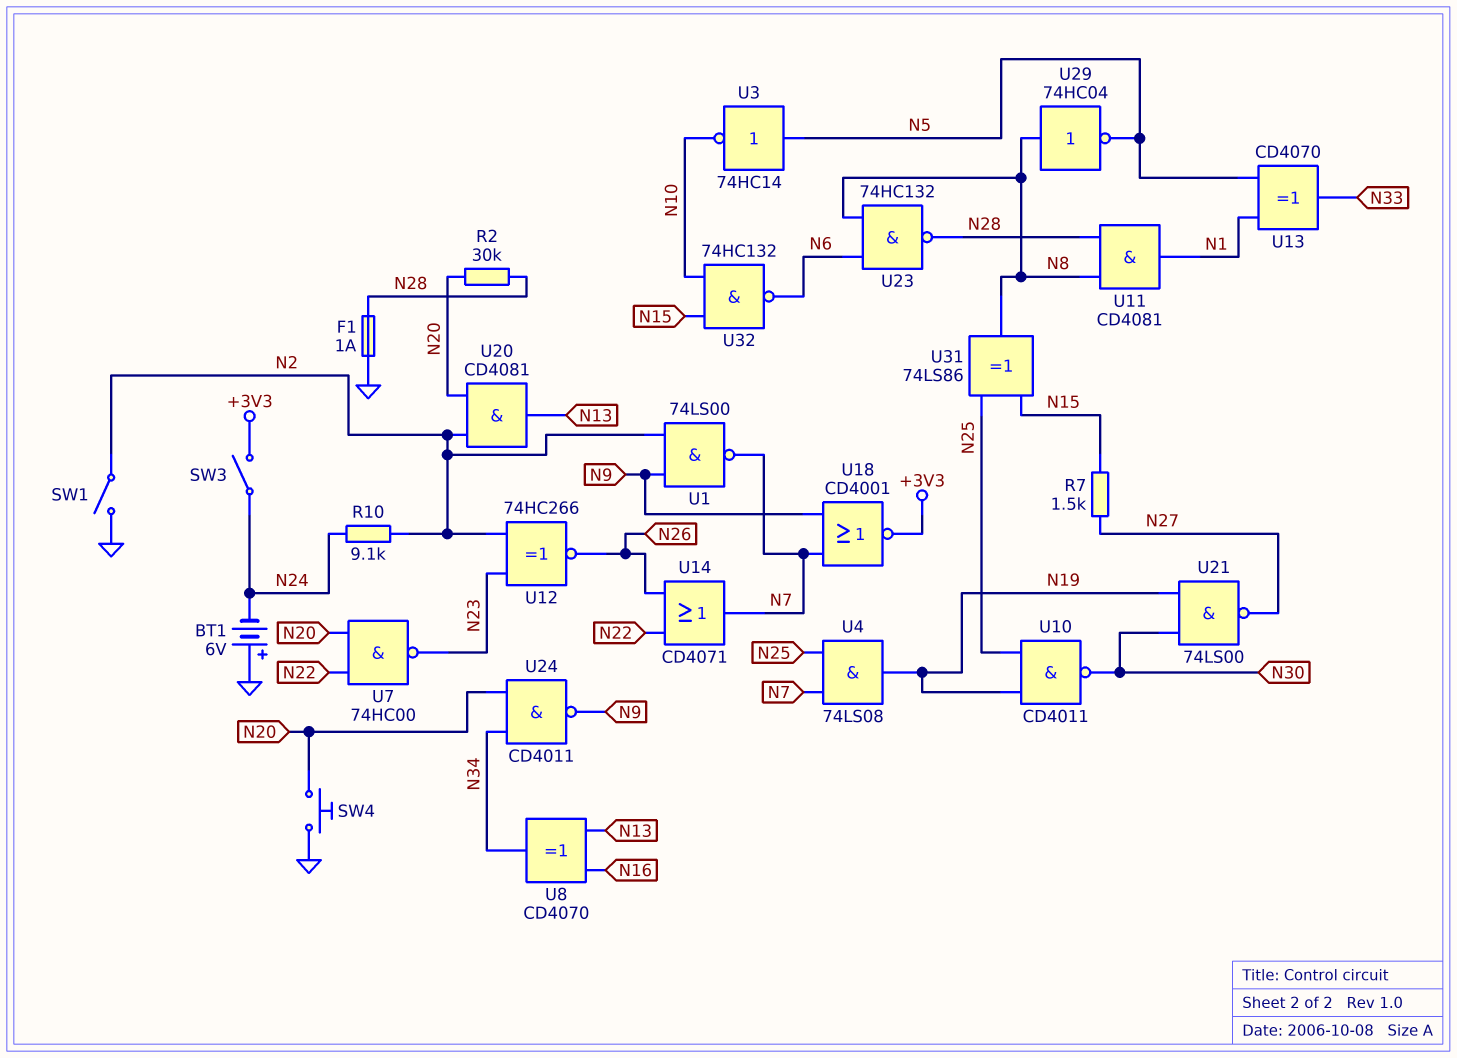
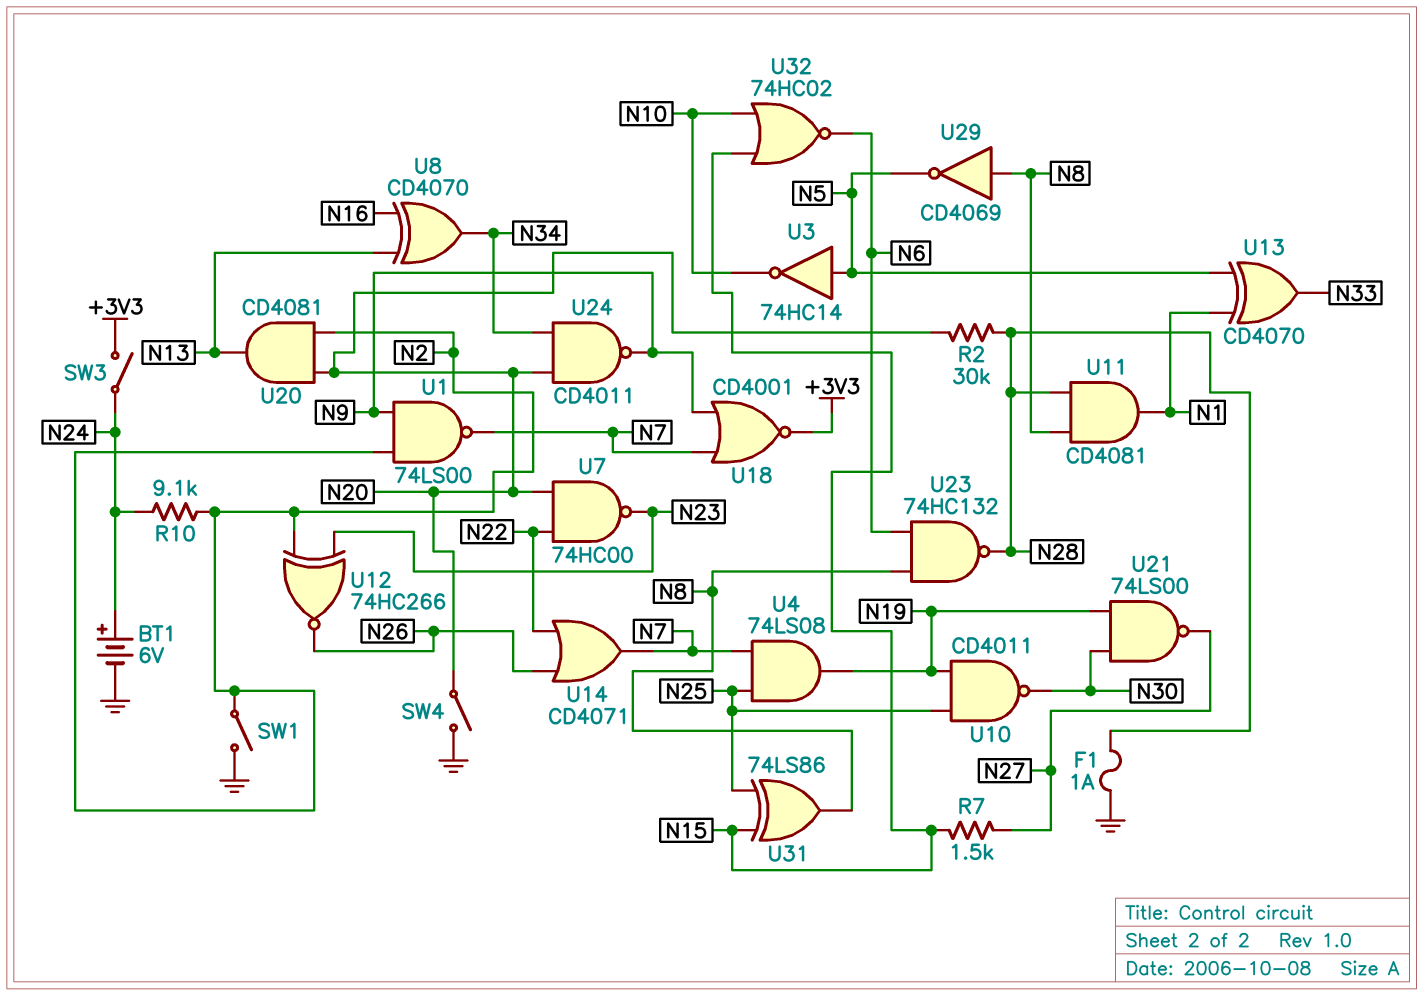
BT1: 6V (plus GND, minus N24) -> 6V (plus N24, minus GND)
SW4: button (GND, N20) -> switch (GND, N20)
U29: NOT 74HC04 (in N8, out N5) -> NOT CD4069 (in N8, out N5)
U32: NAND 74HC132 (in N10, in N15, out N6) -> NOR 74HC02 (in N10, in N15, out N6)

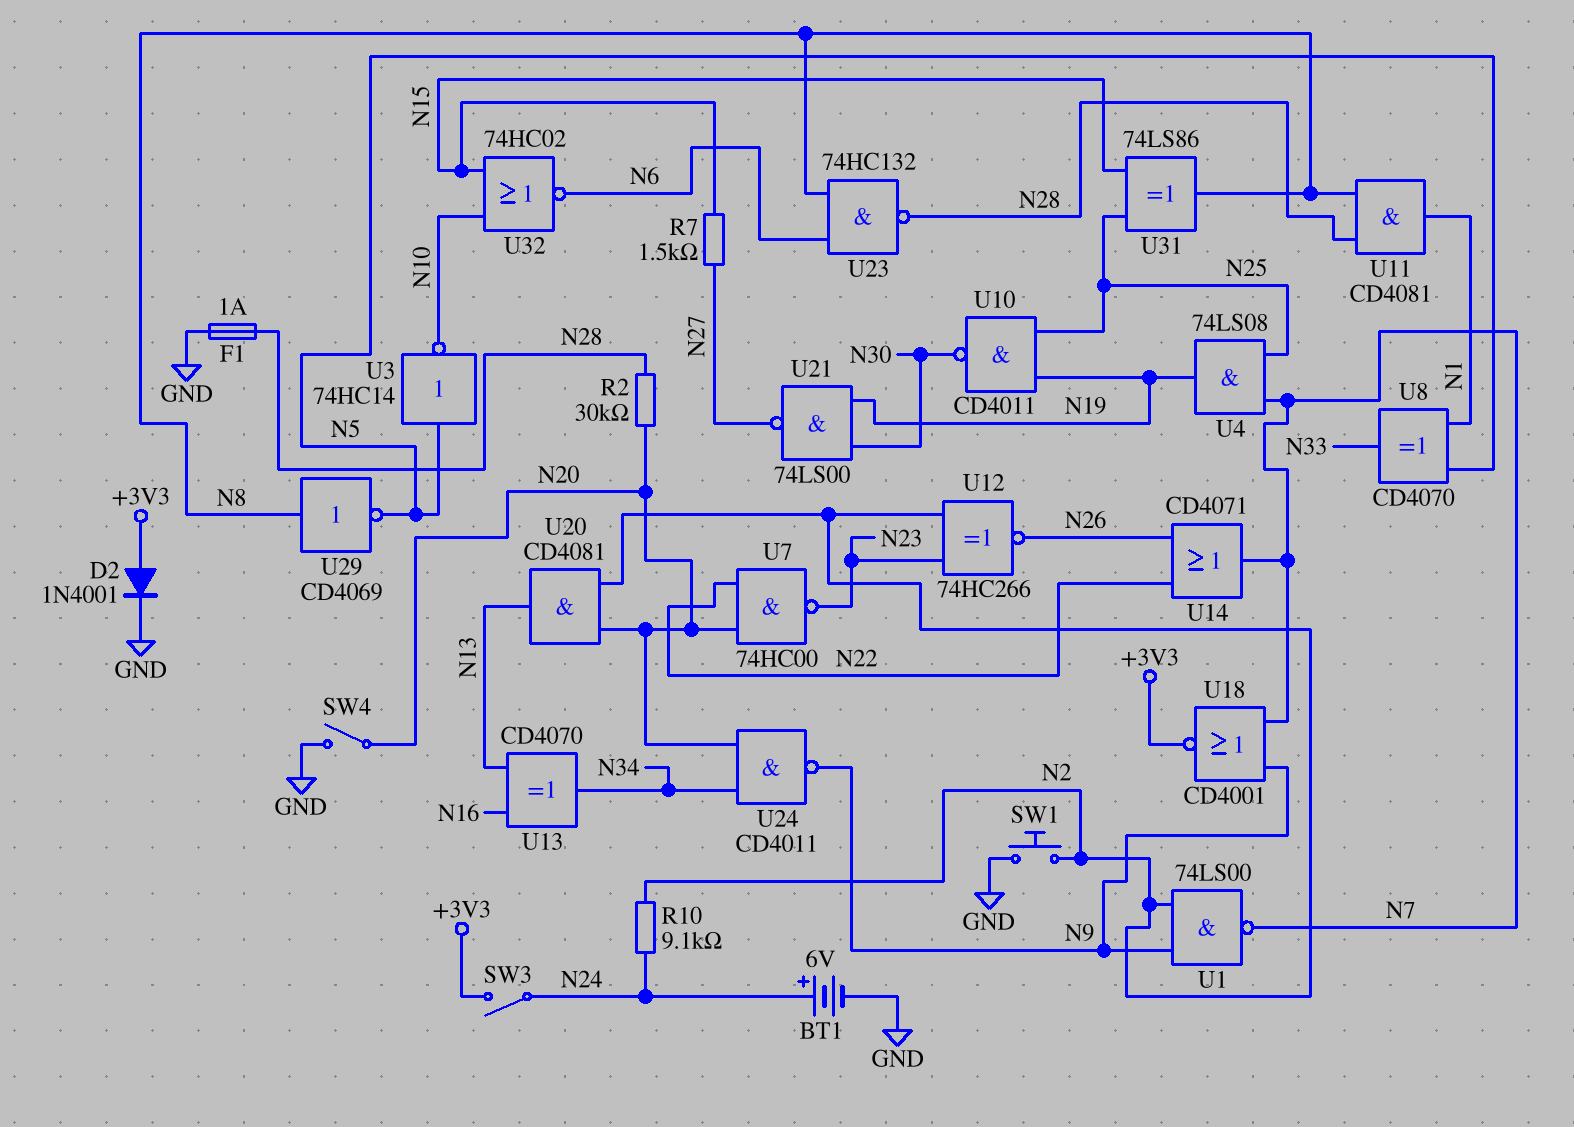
D2: none -> diode 1N4001 (A +3V3, K GND)
SW1: switch (GND, N2) -> button (GND, N2)
U8: XOR CD4070 (in N13, in N16, out N34) -> XOR CD4070 (in N1, in N5, out N33)
U13: XOR CD4070 (in N1, in N5, out N33) -> XOR CD4070 (in N13, in N16, out N34)

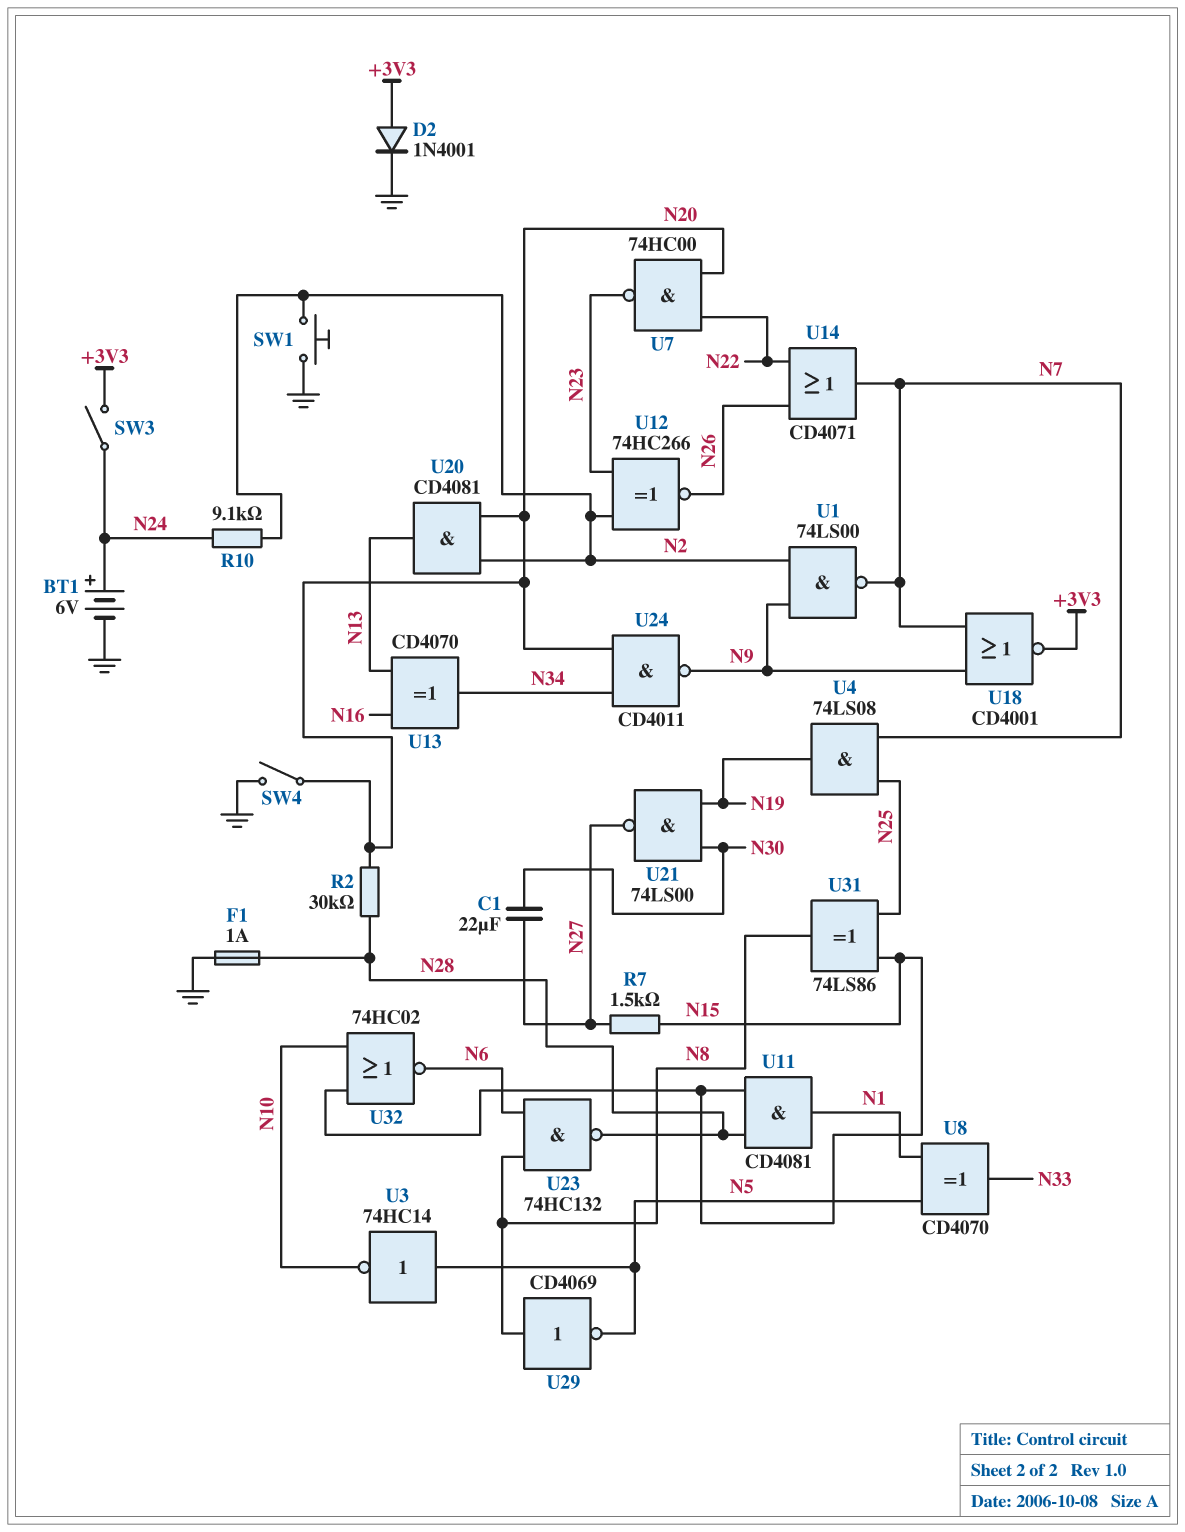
C1: none -> 22uF (N27, N30)
U10: NAND CD4011 (in N19, in N25, out N30) -> none
U11: AND CD4081 (in N8, in N28, out N1) -> AND CD4081 (in N15, in N28, out N1)

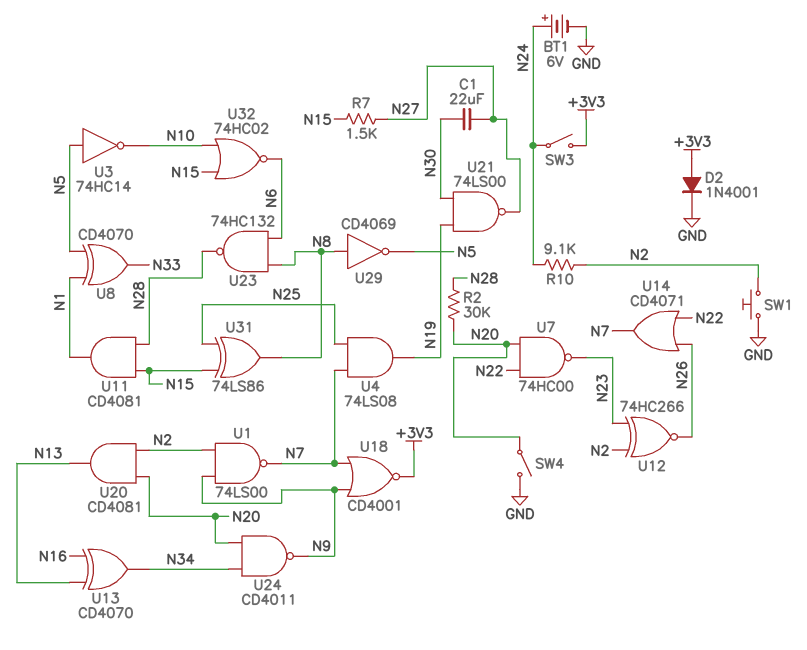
F1: 1A (GND, N28) -> none

